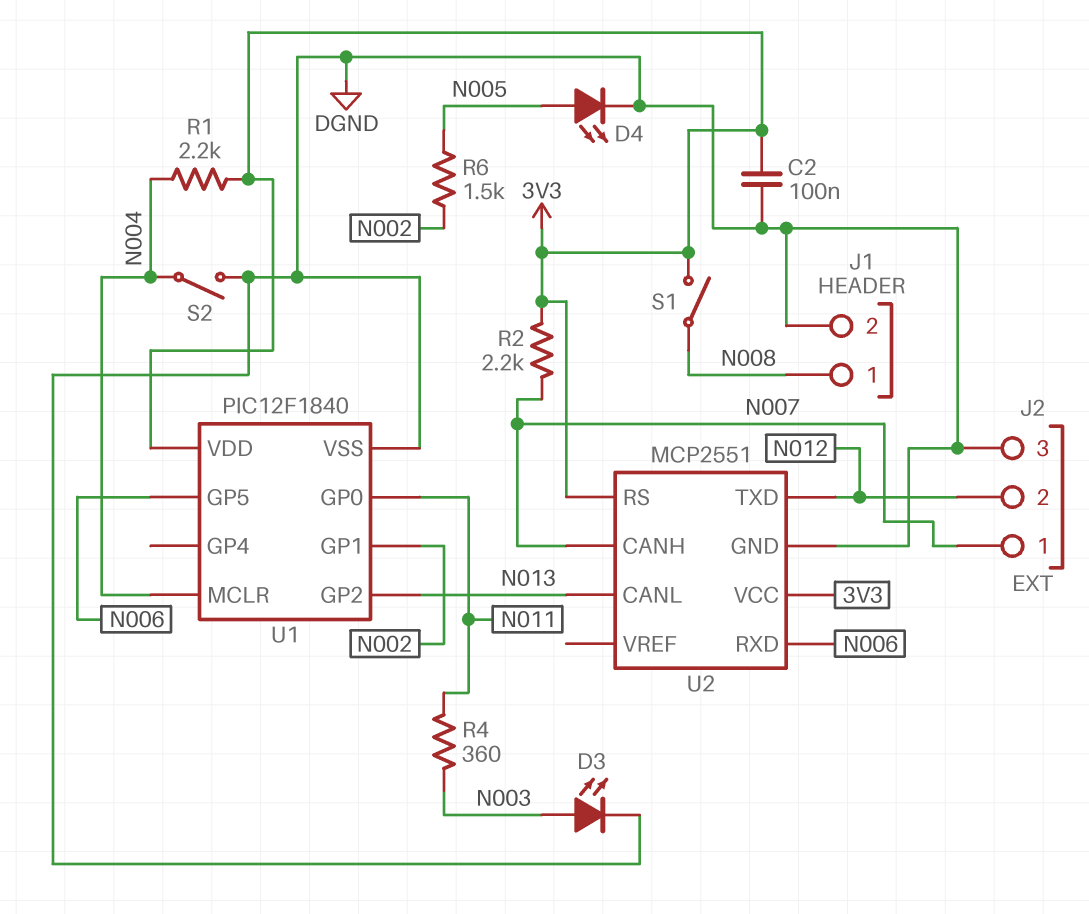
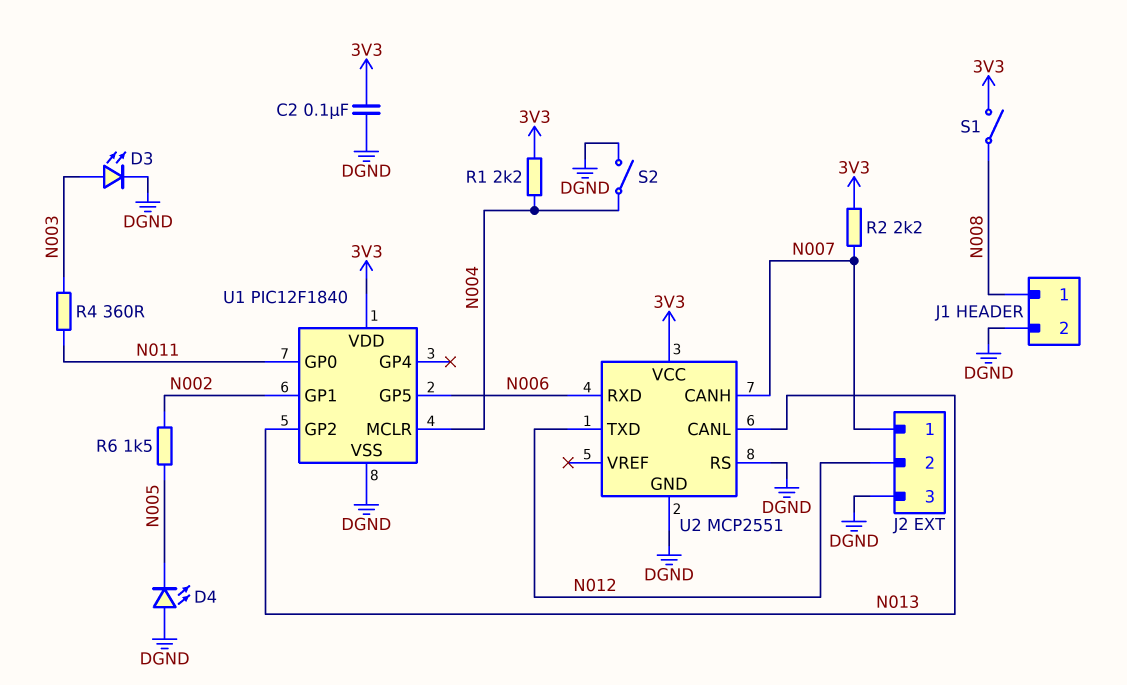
D4: LED (A N005, K DGND) -> LED (A DGND, K N005)
U2 pin RS: 3V3 -> DGND

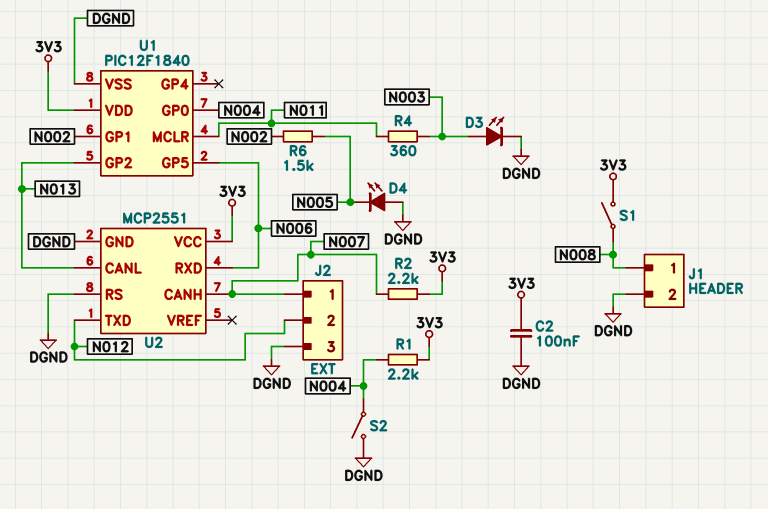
U1 pin GP0: N011 -> N004
U1 pin MCLR: N004 -> N011

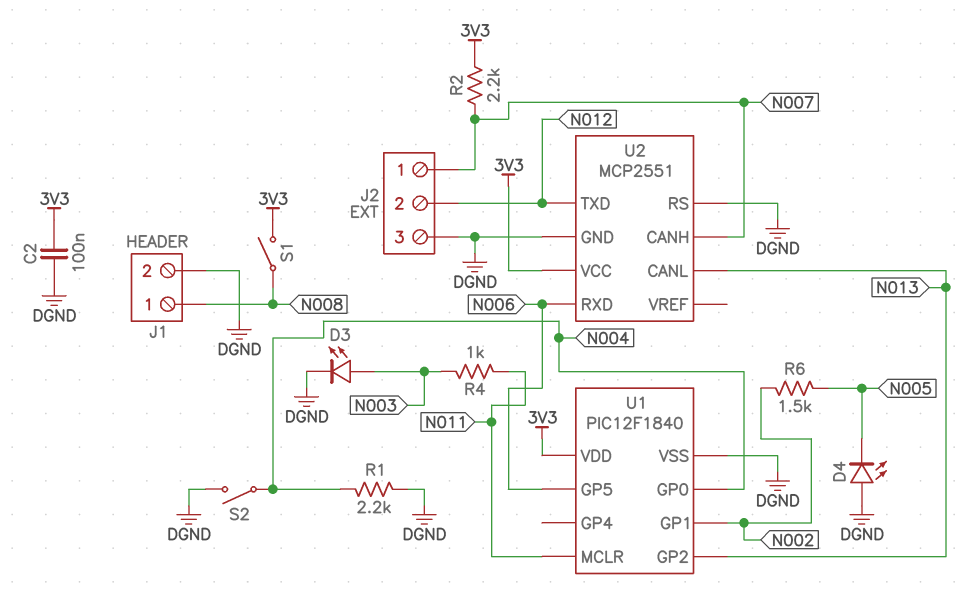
R1: 2.2k (3V3, N004) -> 2.2k (DGND, N004)
R4: 360 (N003, N011) -> 1k (N003, N011)

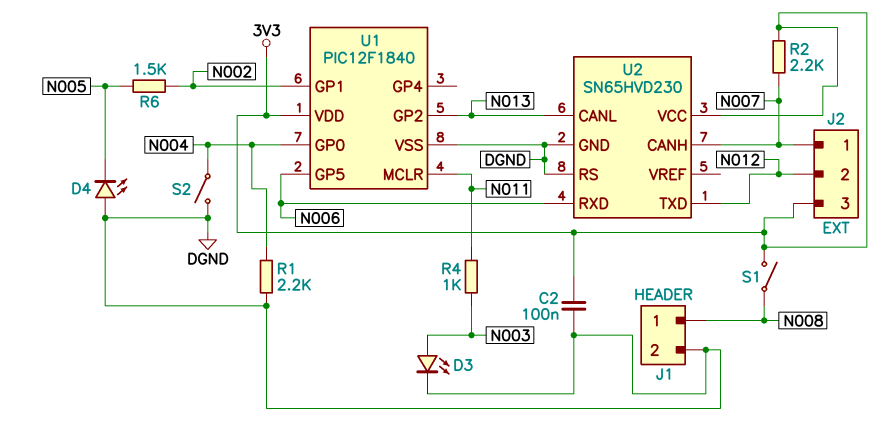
J2 pin 3: DGND -> 3V3
U2: MCP2551 -> SN65HVD230

